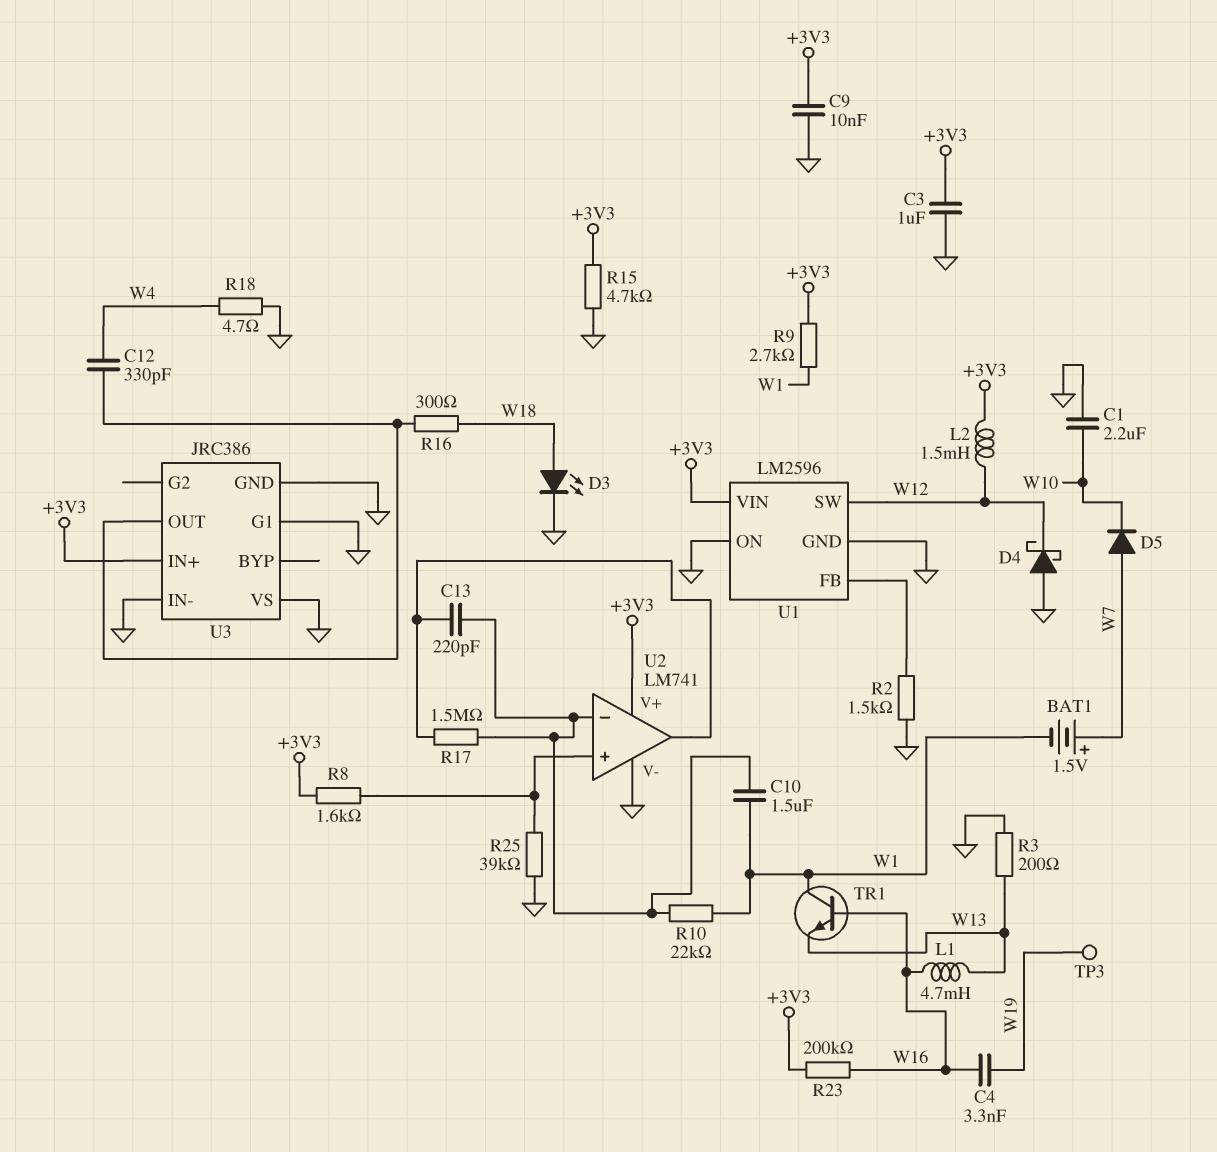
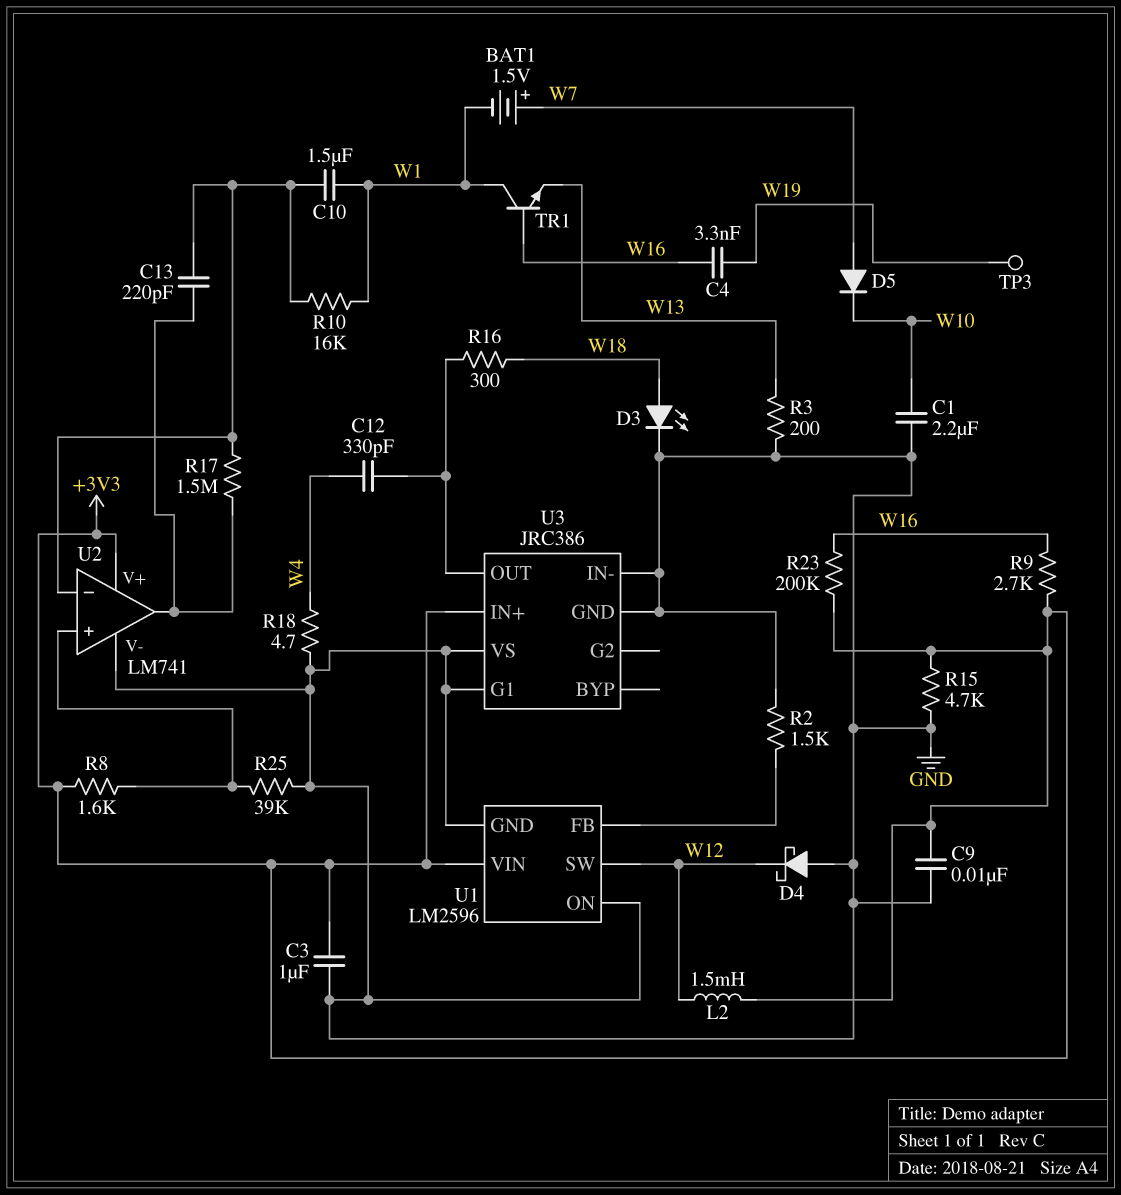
L1: 4.7mH (W13, W16) -> none
R9: 2.7k (+3V3, W1) -> 2.7k (+3V3, W16)
R10: 22k (U2/in-, W1) -> 16k (U2/in-, W1)

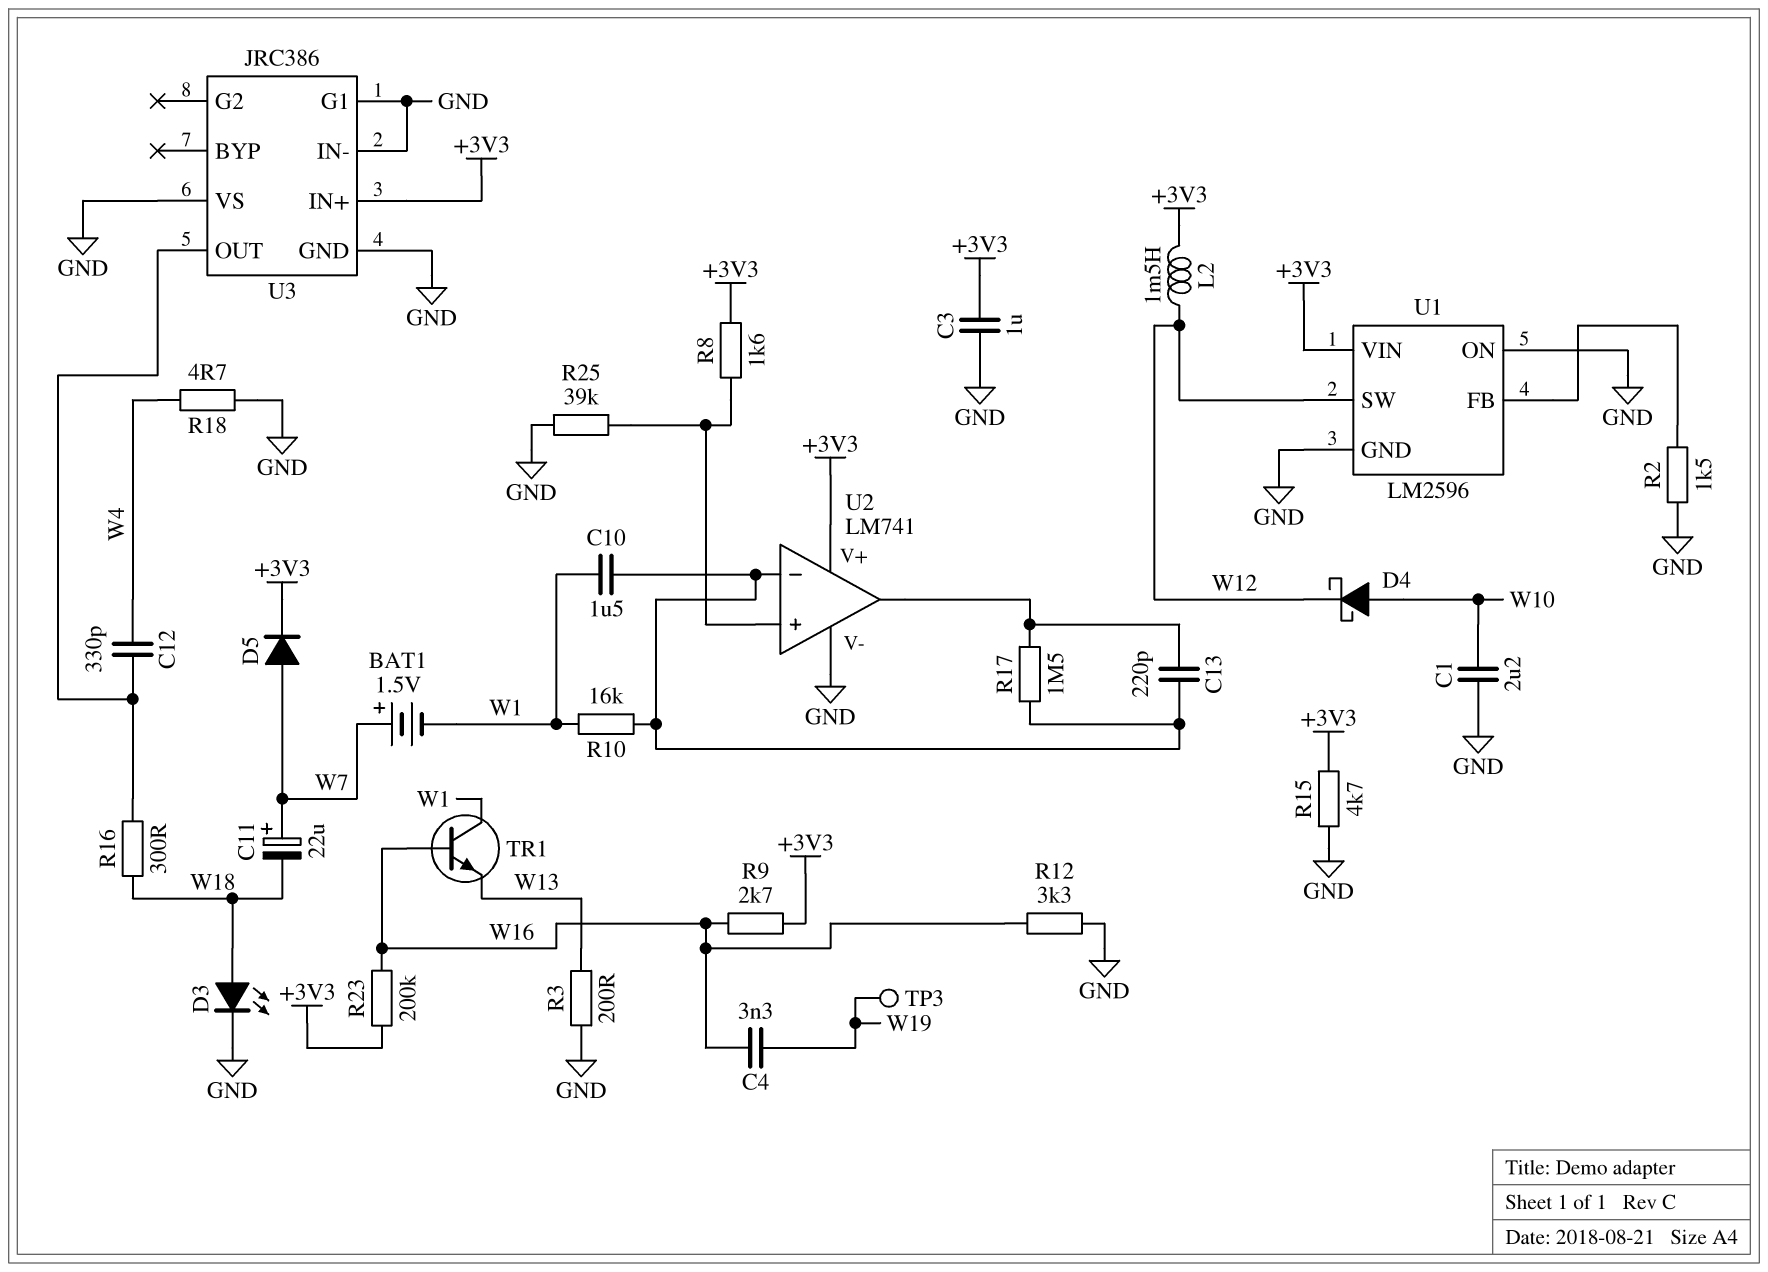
C9: 10nF (+3V3, GND) -> none
C11: none -> 22uF (plus W7, minus W18)
D4: schottky (A GND, K W12) -> schottky (A W10, K W12)
D5: diode (A W7, K W10) -> diode (A W7, K +3V3)
R12: none -> 3.3k (GND, W16)

